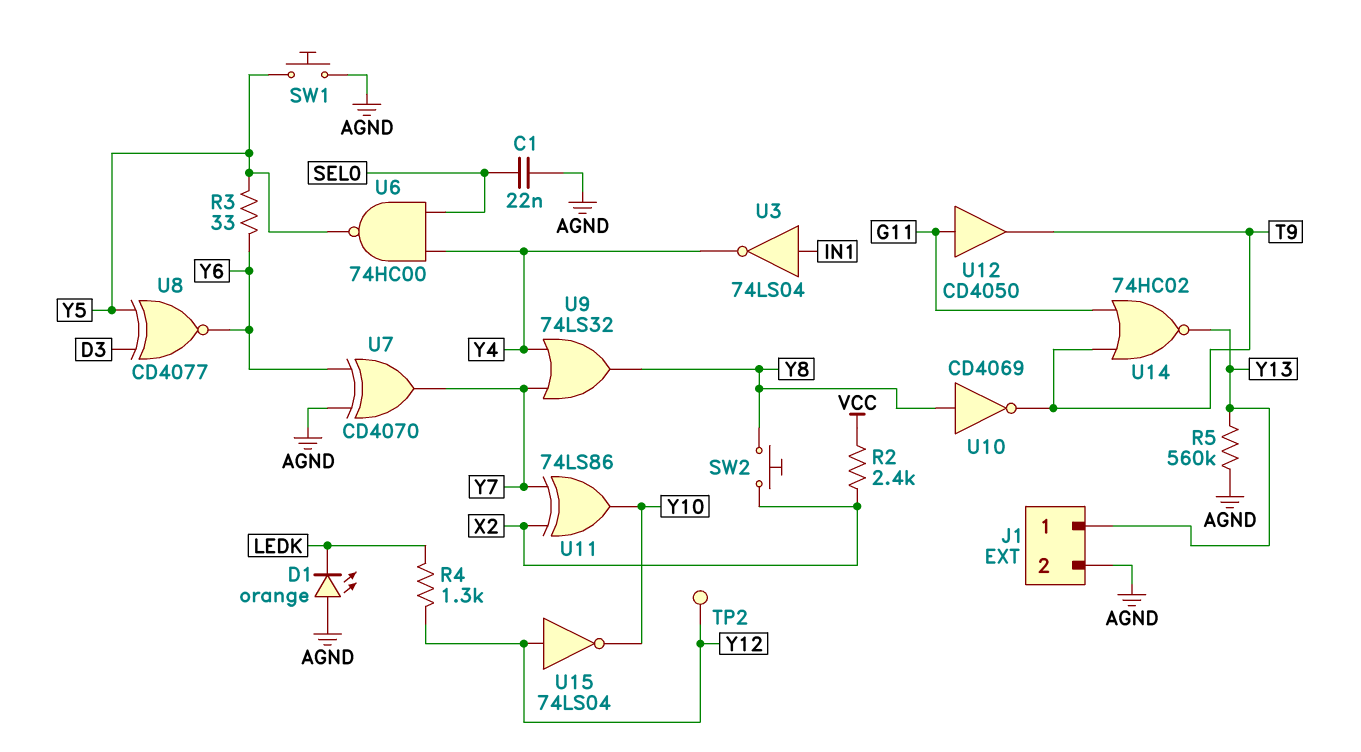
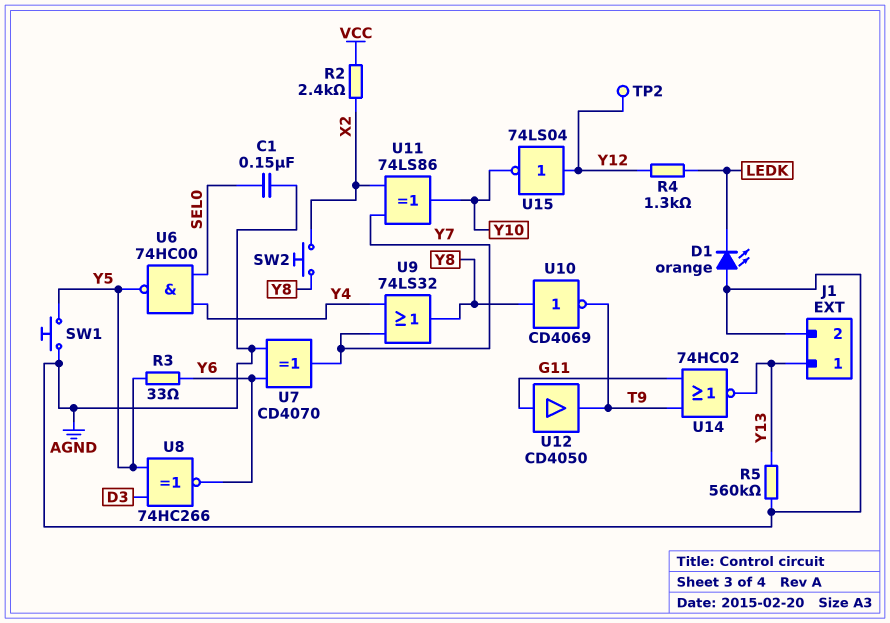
C1: 22nF (AGND, SEL0) -> 150nF (AGND, SEL0)
U3: NOT 74LS04 (in IN1, out Y4) -> none
U8: XNOR CD4077 (in D3, in Y5, out Y6) -> XNOR 74HC266 (in D3, in Y5, out Y6)

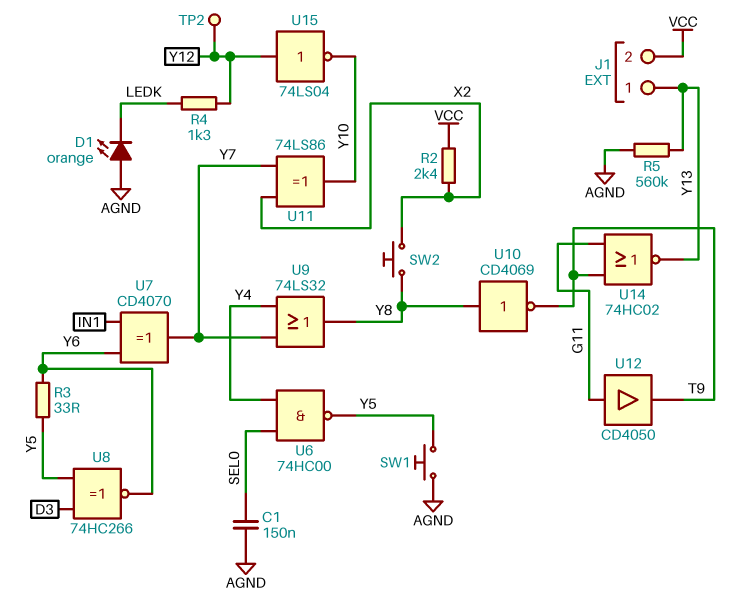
J1 pin 2: AGND -> VCC
U7: XOR CD4070 (in AGND, in Y6, out Y7) -> XOR CD4070 (in IN1, in Y6, out Y7)

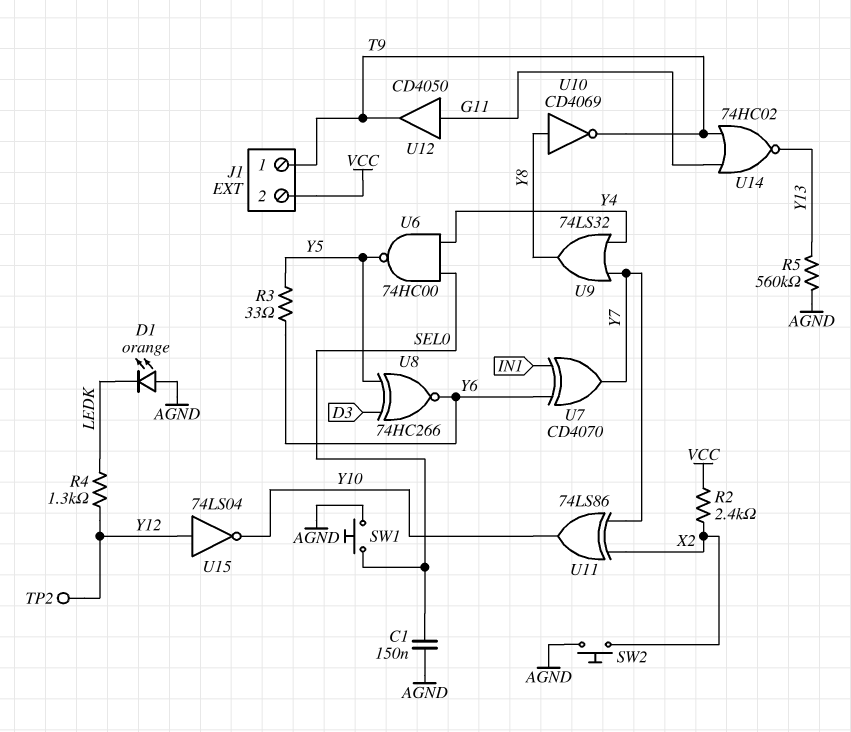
J1 pin 1: Y13 -> T9
SW1: button (AGND, Y5) -> button (AGND, SEL0)
SW2: button (X2, Y8) -> button (AGND, X2)

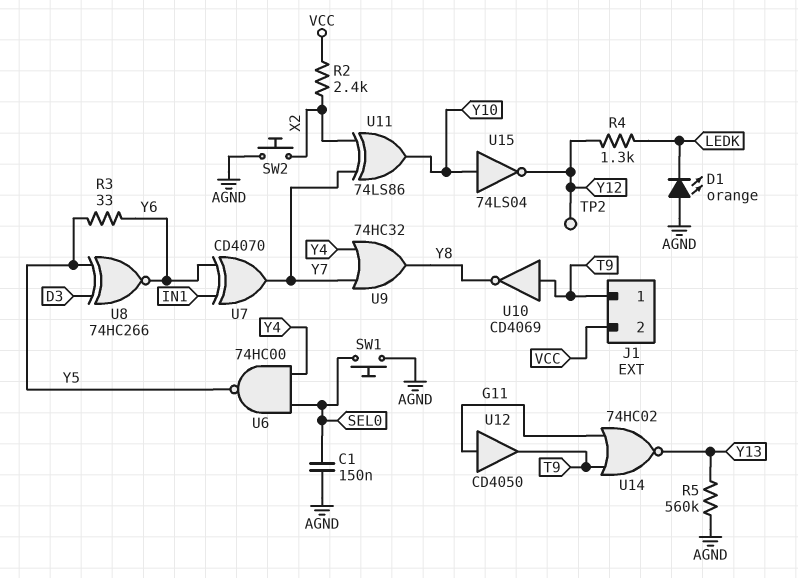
U9: OR 74LS32 (in Y4, in Y7, out Y8) -> OR 74HC32 (in Y4, in Y7, out Y8)
U10: NOT CD4069 (in Y8, out T9) -> NOT CD4069 (in T9, out Y8)
U15: NOT 74LS04 (in Y12, out Y10) -> NOT 74LS04 (in Y10, out Y12)

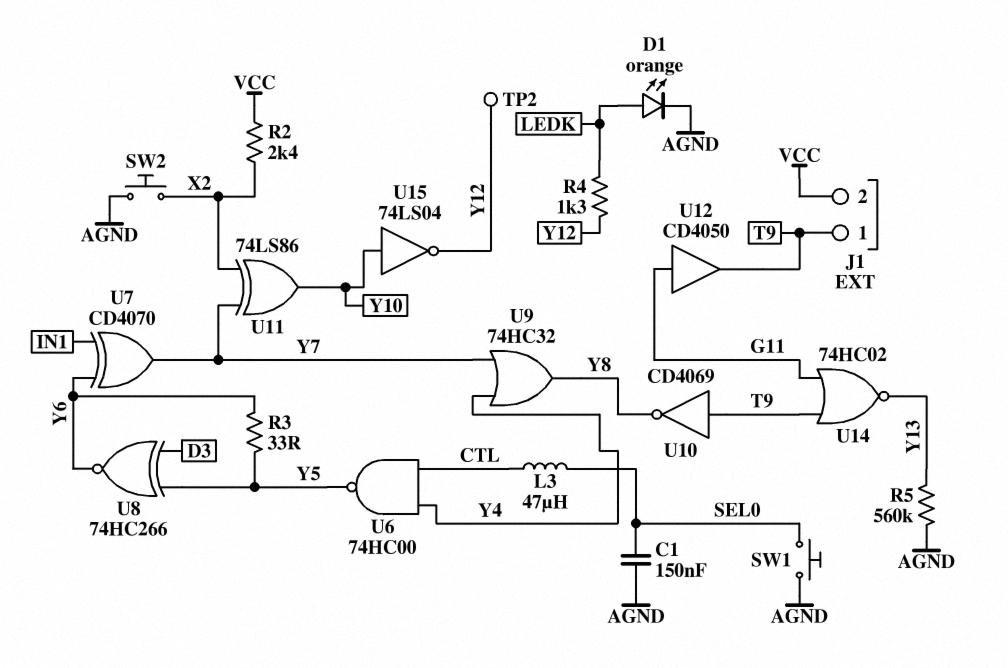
D1: LED orange (A AGND, K LEDK) -> LED orange (A LEDK, K AGND)
L3: none -> 47uH (CTL, SEL0)
U6: NAND 74HC00 (in SEL0, in Y4, out Y5) -> NAND 74HC00 (in CTL, in Y4, out Y5)

